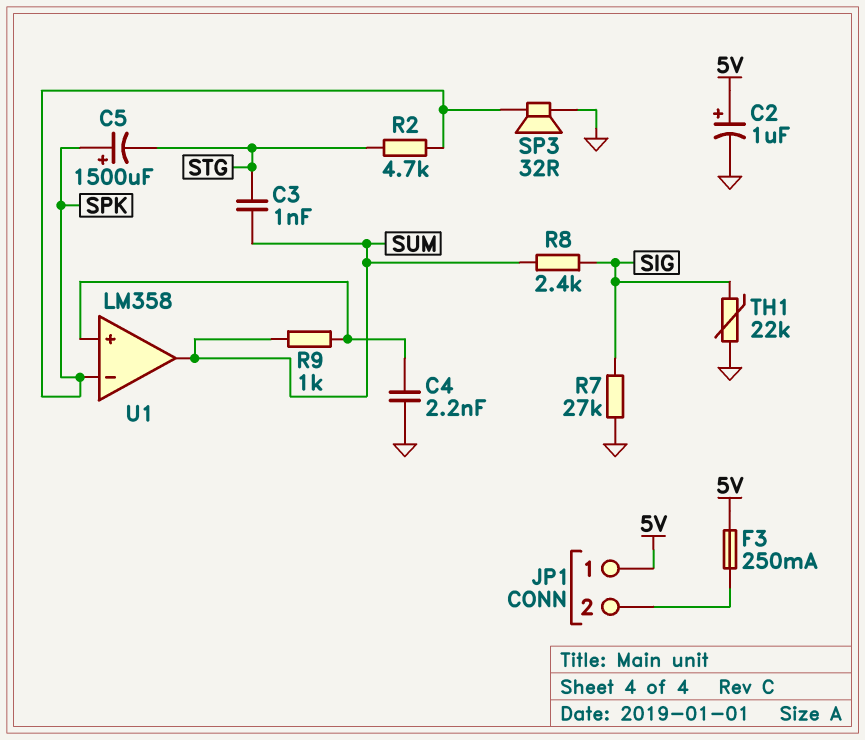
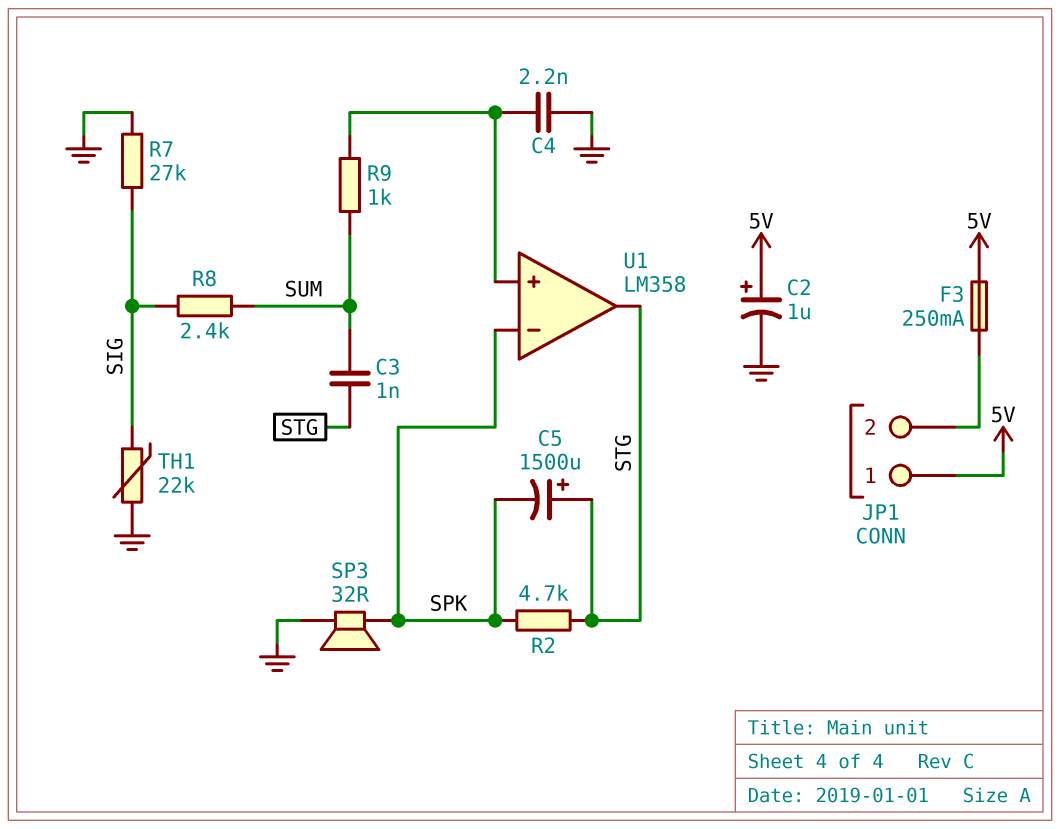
C5: 1500uF (plus SPK, minus STG) -> 1500uF (plus STG, minus SPK)
U1 pin out: SUM -> STG

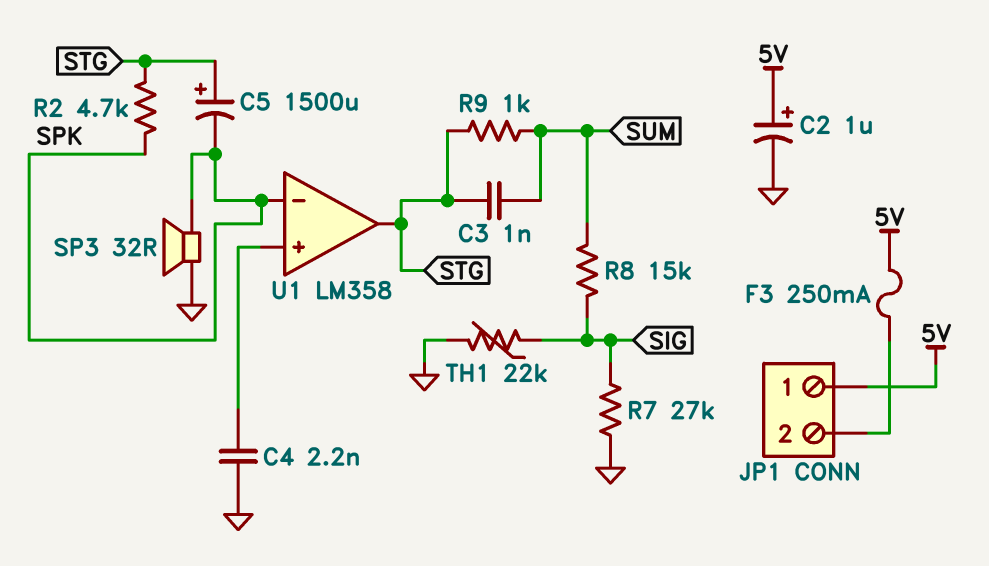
R8: 2.4k (SIG, SUM) -> 15k (SIG, SUM)
R9: 1k (SUM, U1/in+) -> 1k (STG, SUM)

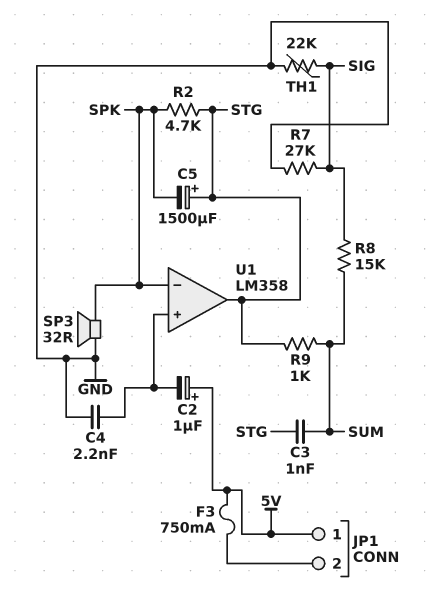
C2: 1uF (plus 5V, minus GND) -> 1uF (plus 5V, minus U1/in+)
F3: 250mA (5V, JP1/2) -> 750mA (5V, JP1/2)

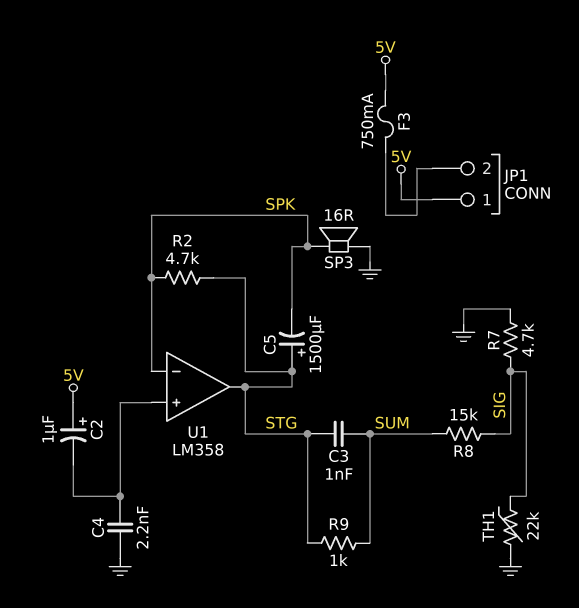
R7: 27k (GND, SIG) -> 4.7k (GND, SIG)
SP3: speaker 32R (GND, SPK) -> speaker 16R (GND, SPK)

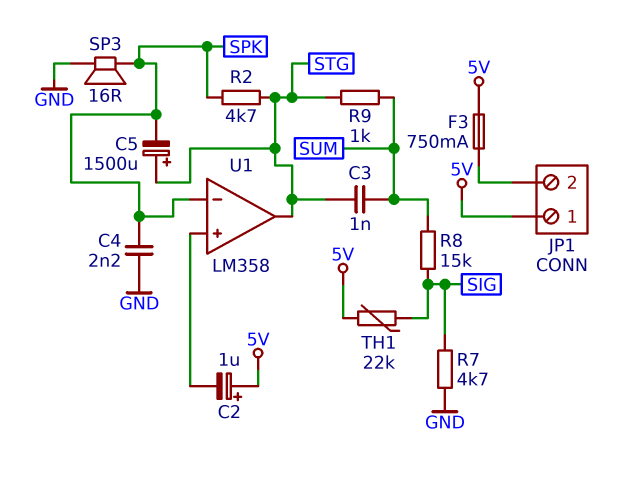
C4: 2.2nF (GND, U1/in+) -> 2.2nF (GND, SPK)
TH1: 22k (GND, SIG) -> 22k (5V, SIG)

